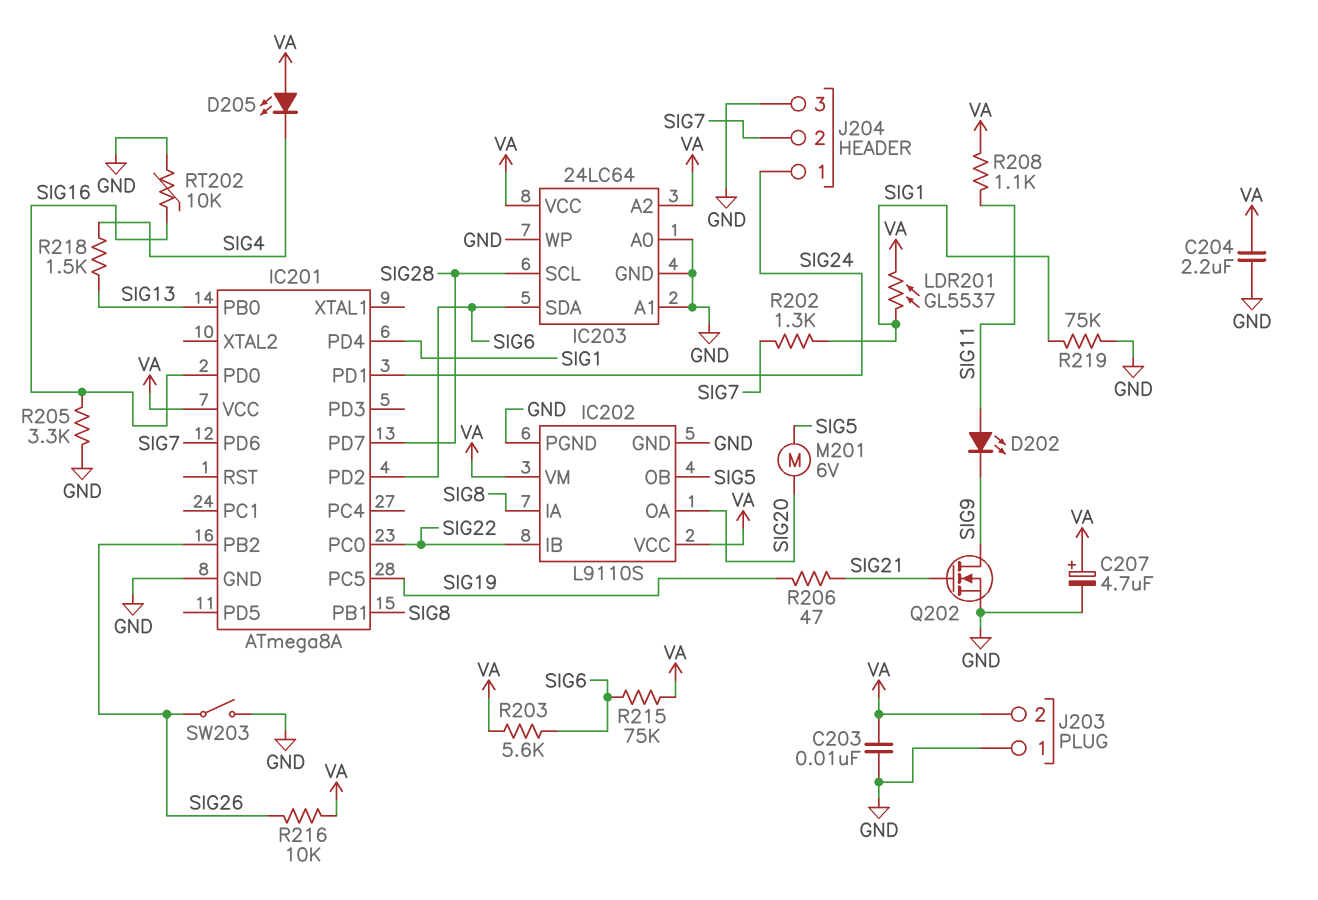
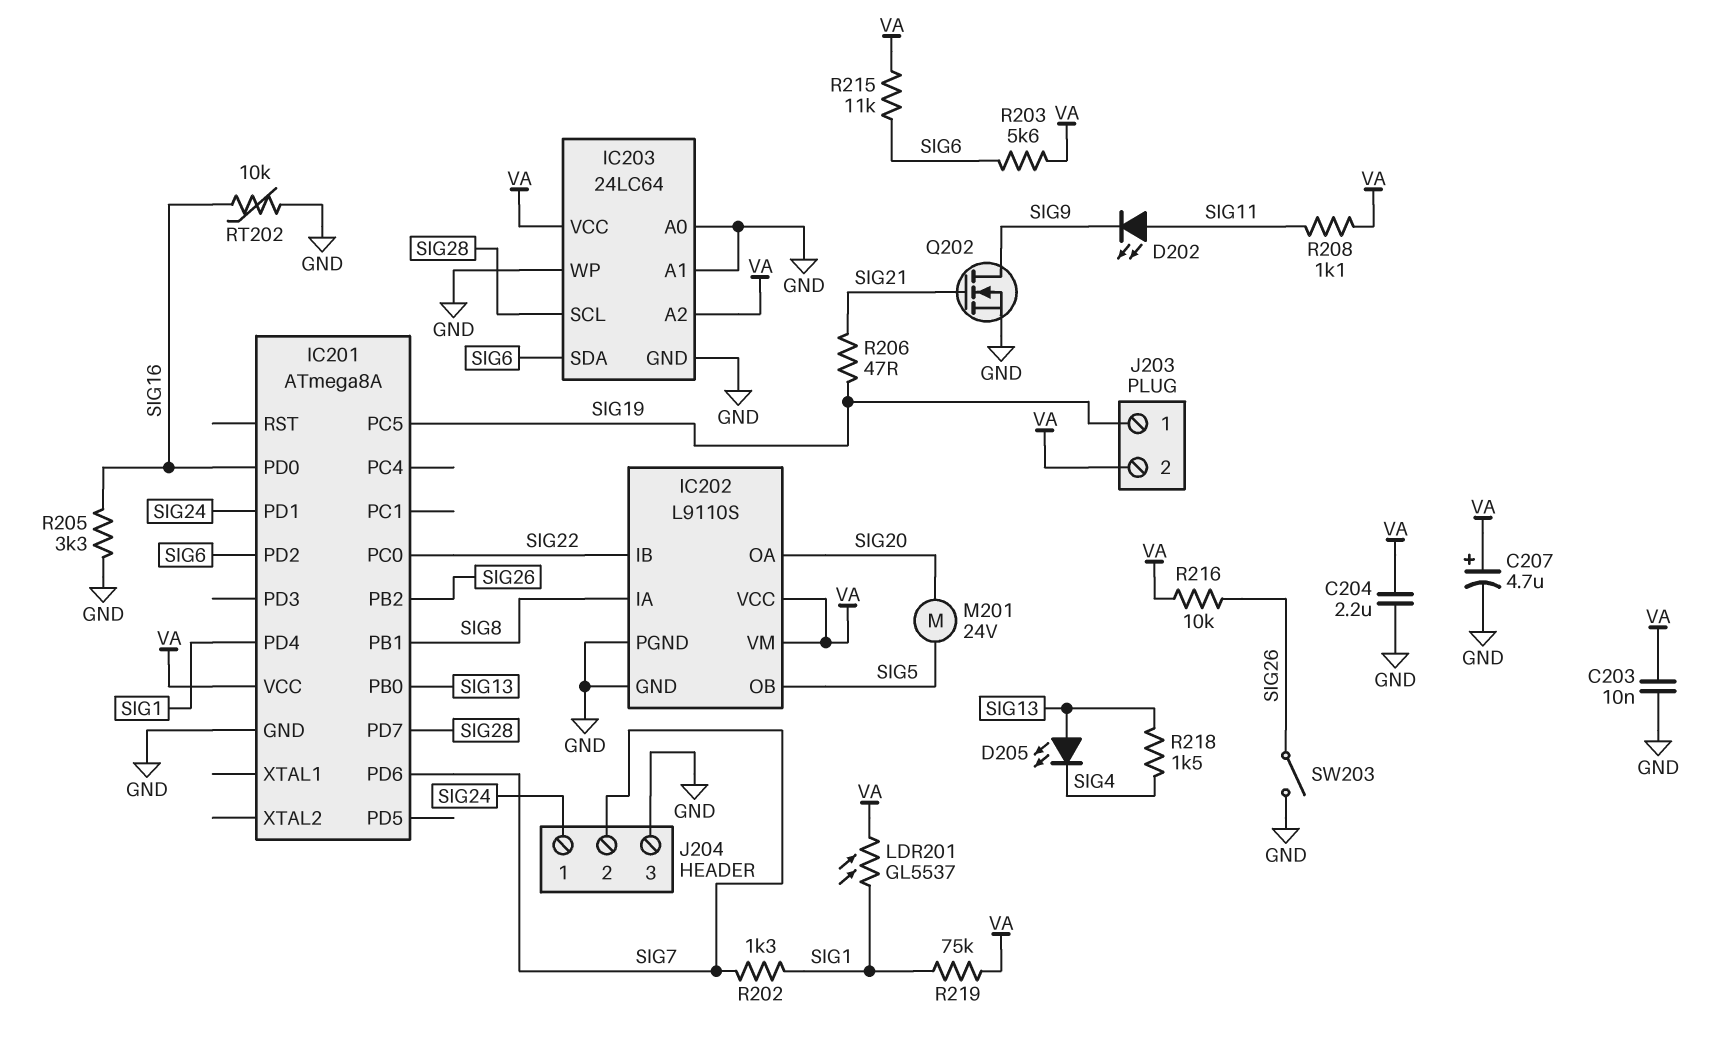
D205: LED (A VA, K SIG4) -> LED (A SIG13, K SIG4)
J203 pin 1: GND -> SIG19
M201: motor 6V (SIG5, SIG20) -> motor 24V (SIG5, SIG20)
R215: 75k (SIG6, VA) -> 11k (SIG6, VA)
R219: 75k (GND, SIG1) -> 75k (SIG1, VA)

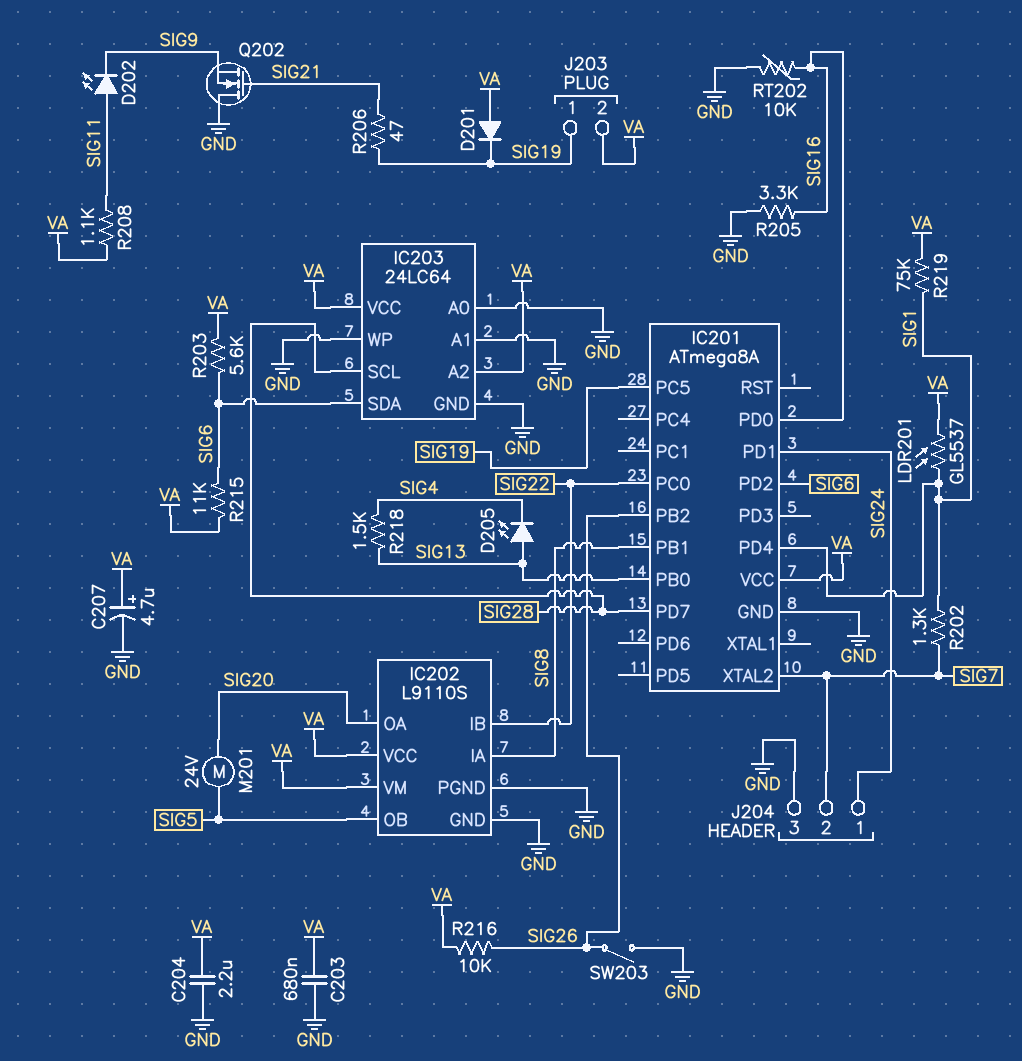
C203: 10nF (GND, VA) -> 680nF (GND, VA)
D201: none -> diode (A VA, K SIG19)
IC201 pin PD6: SIG7 -> none
IC201 pin XTAL2: none -> SIG7
Q202: NMOS (G SIG21, D SIG9, S GND) -> NMOS (G SIG21, D GND, S SIG9)

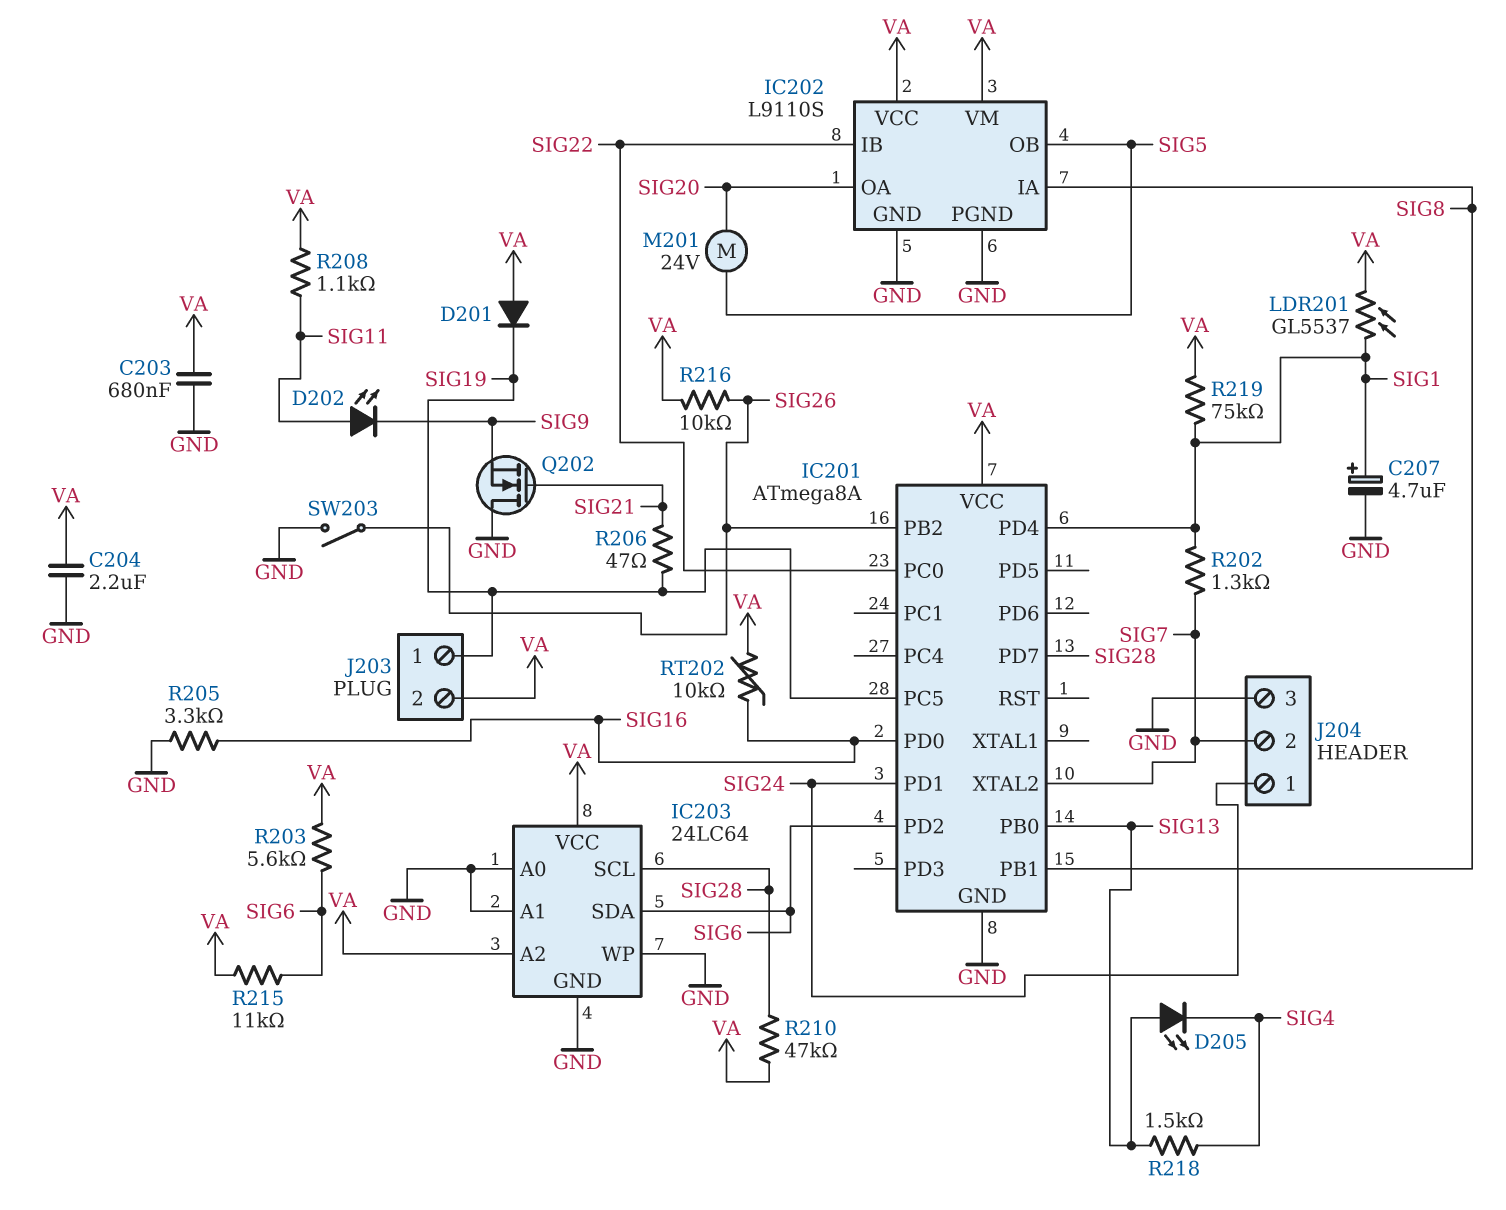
C207: 4.7uF (plus VA, minus GND) -> 4.7uF (plus SIG1, minus GND)
R210: none -> 47k (SIG28, VA)
RT202: 10k (GND, SIG16) -> 10k (SIG16, VA)

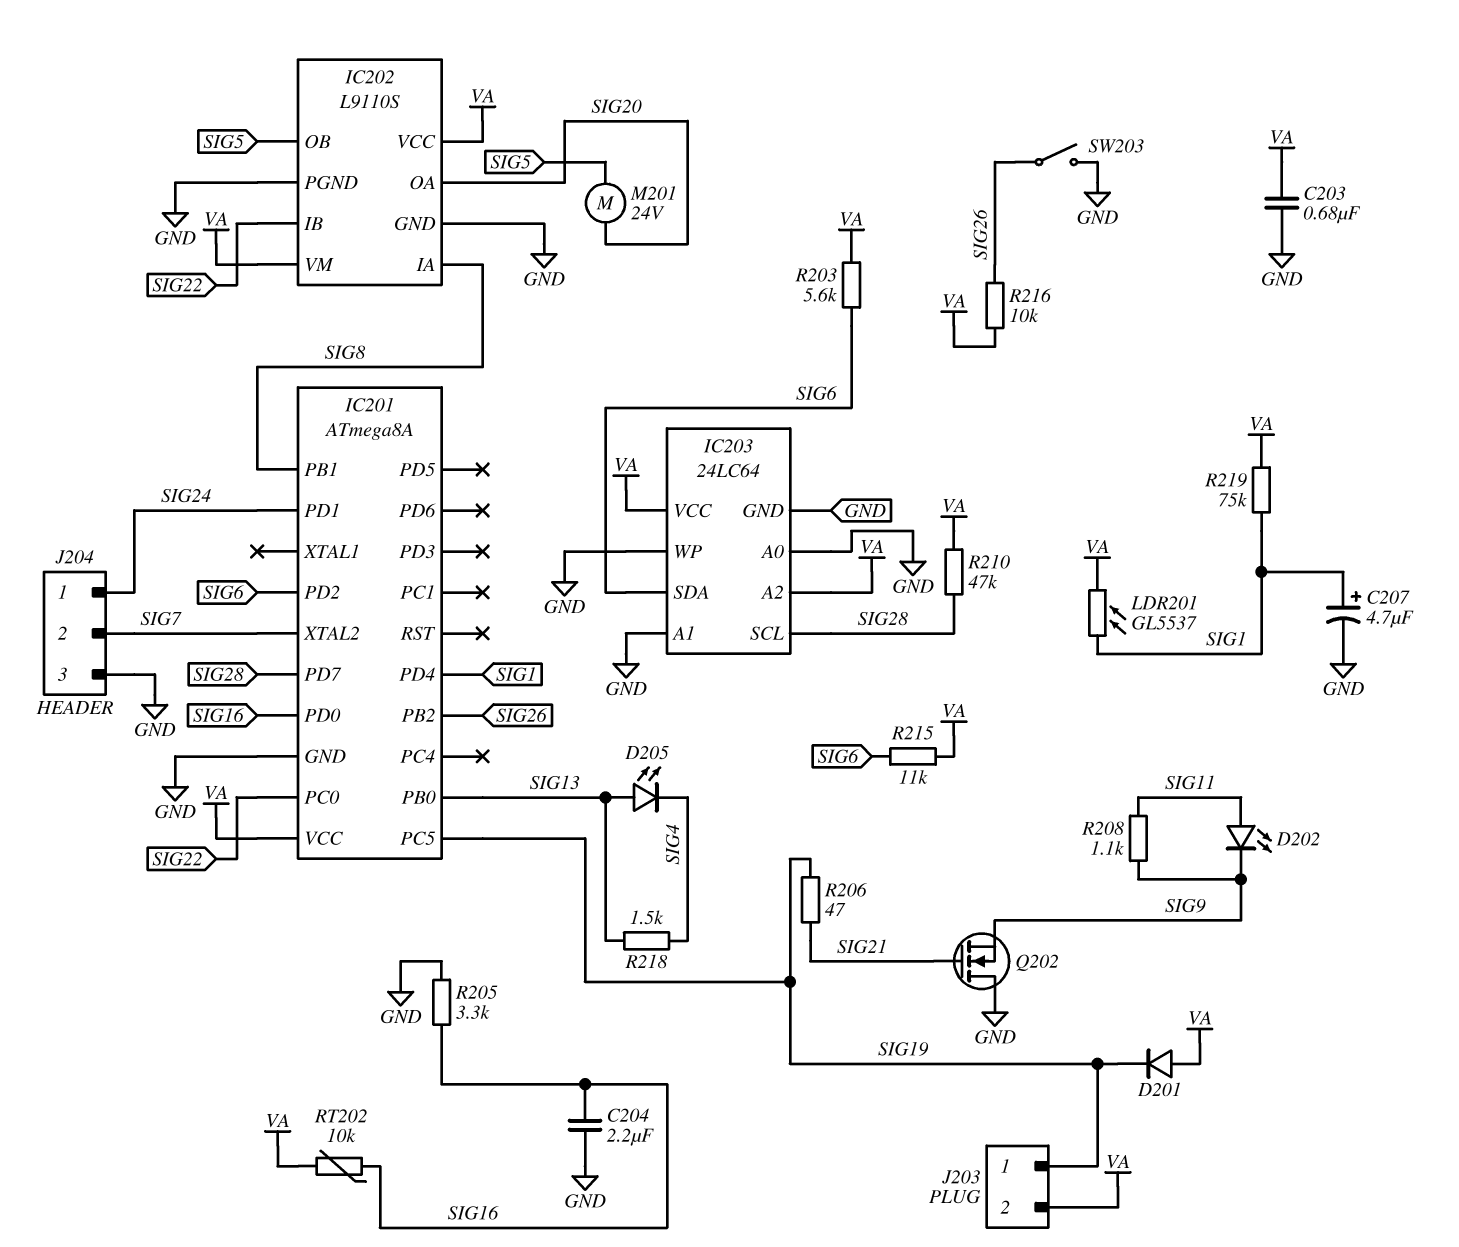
C204: 2.2uF (GND, VA) -> 2.2uF (GND, SIG16)
R202: 1.3k (SIG1, SIG7) -> none
R208: 1.1k (SIG11, VA) -> 1.1k (SIG9, SIG11)

